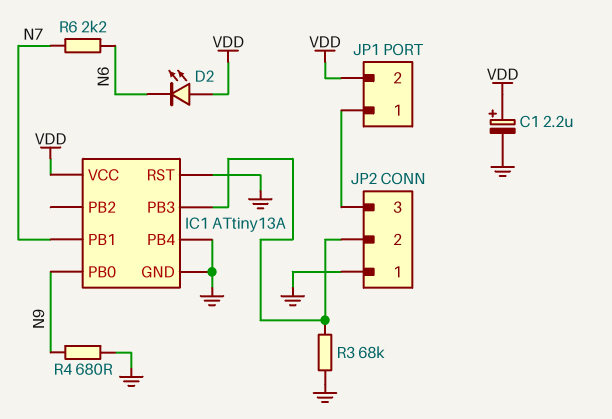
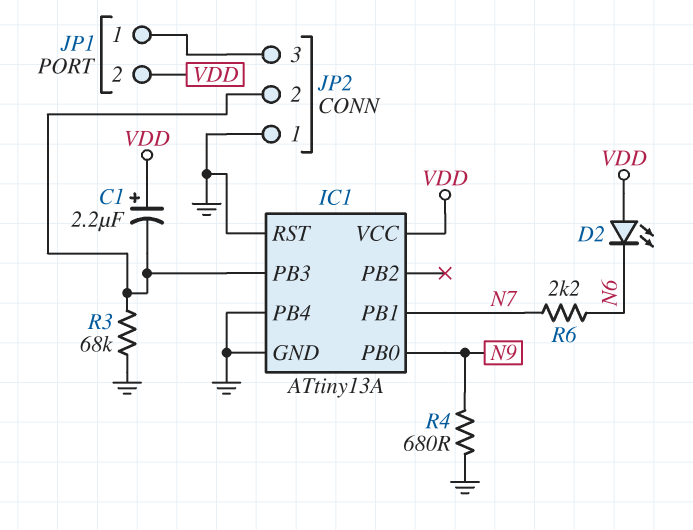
C1: 2.2uF (plus VDD, minus GND) -> 2.2uF (plus VDD, minus IC1/PB3)

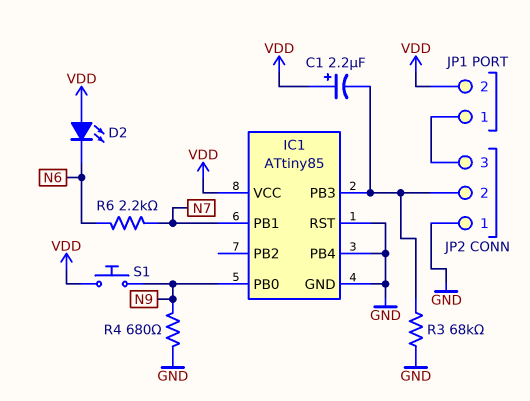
IC1: ATtiny13A -> ATtiny85
S1: none -> button (N9, VDD)

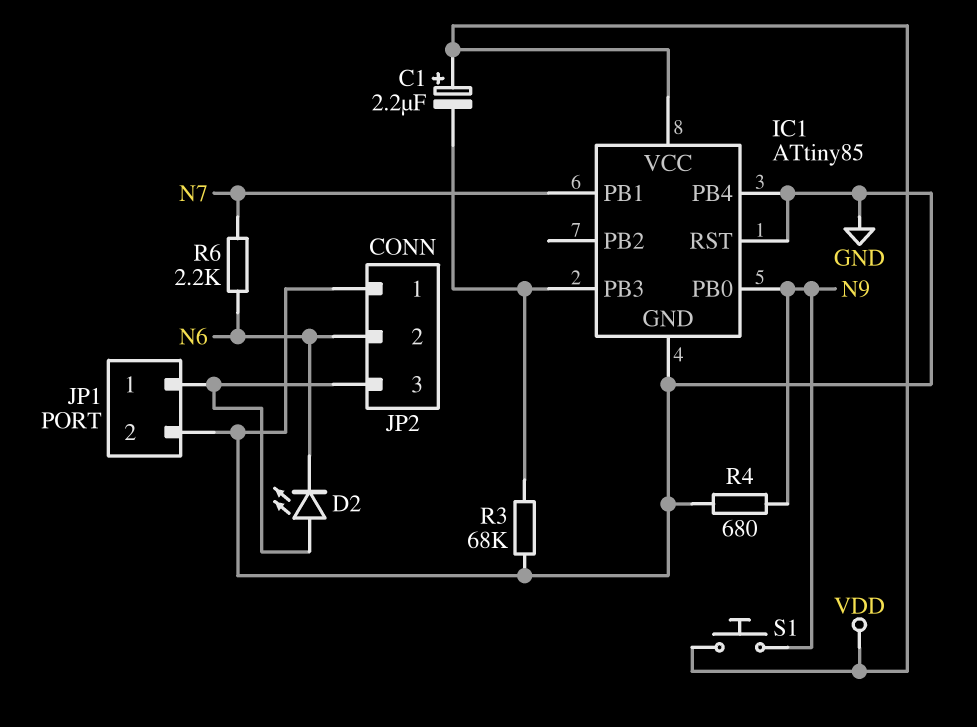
D2: LED (A VDD, K N6) -> LED (A JP1/1, K N6)
JP1 pin 2: VDD -> GND
JP2 pin 2: IC1/PB3 -> N6

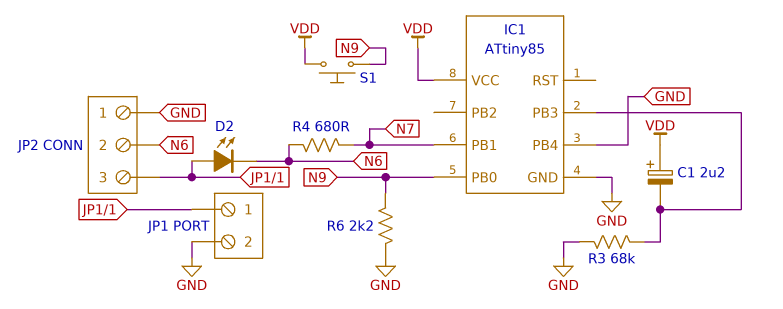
IC1 pin RST: GND -> none
R4: 680 (GND, N9) -> 680 (N6, N7)
R6: 2.2k (N6, N7) -> 2.2k (GND, N9)

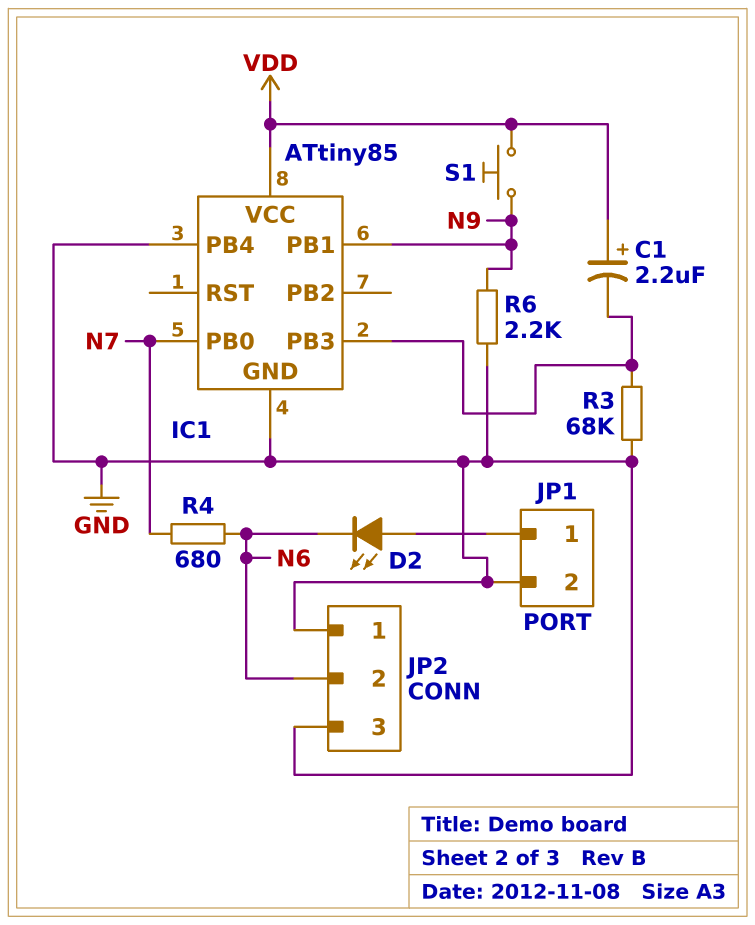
IC1 pin PB0: N9 -> N7
IC1 pin PB1: N7 -> N9
JP2 pin 3: JP1/1 -> GND

